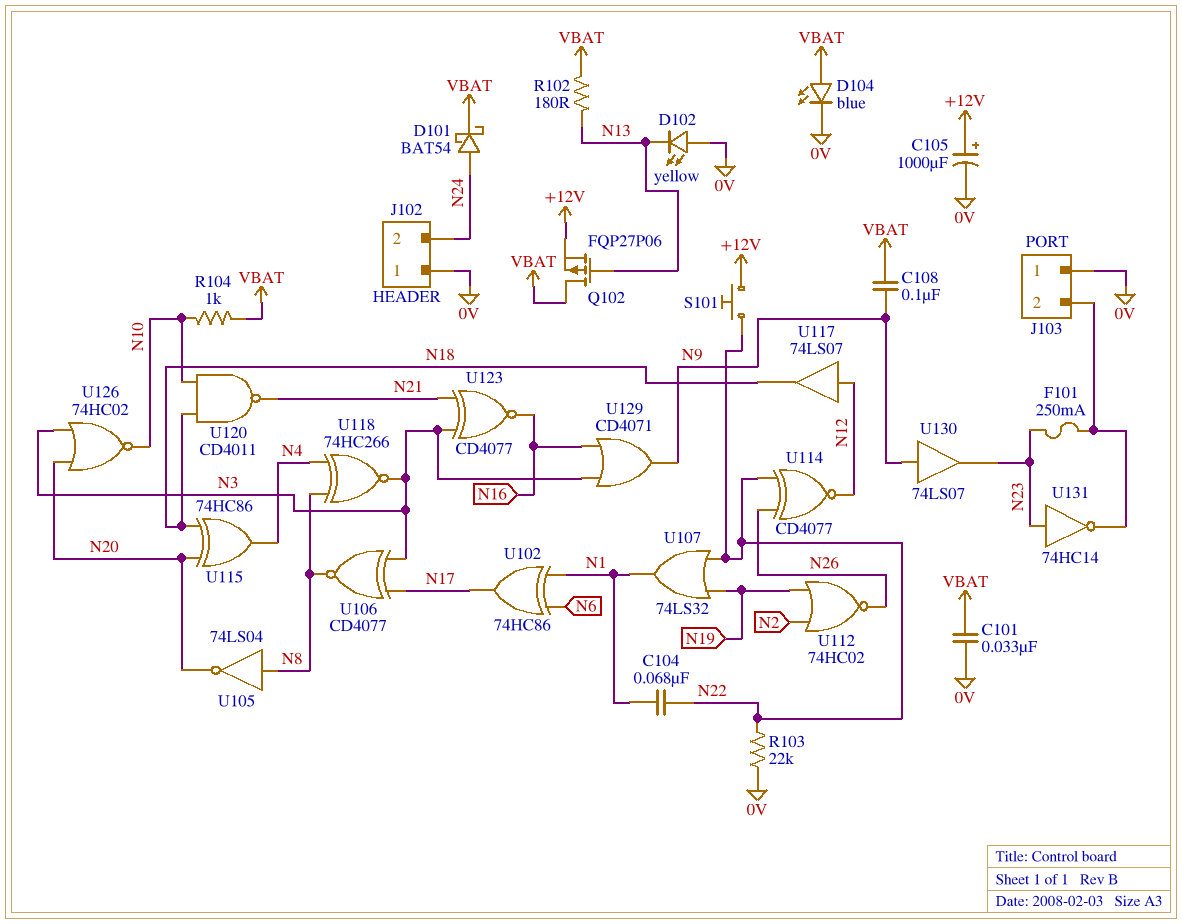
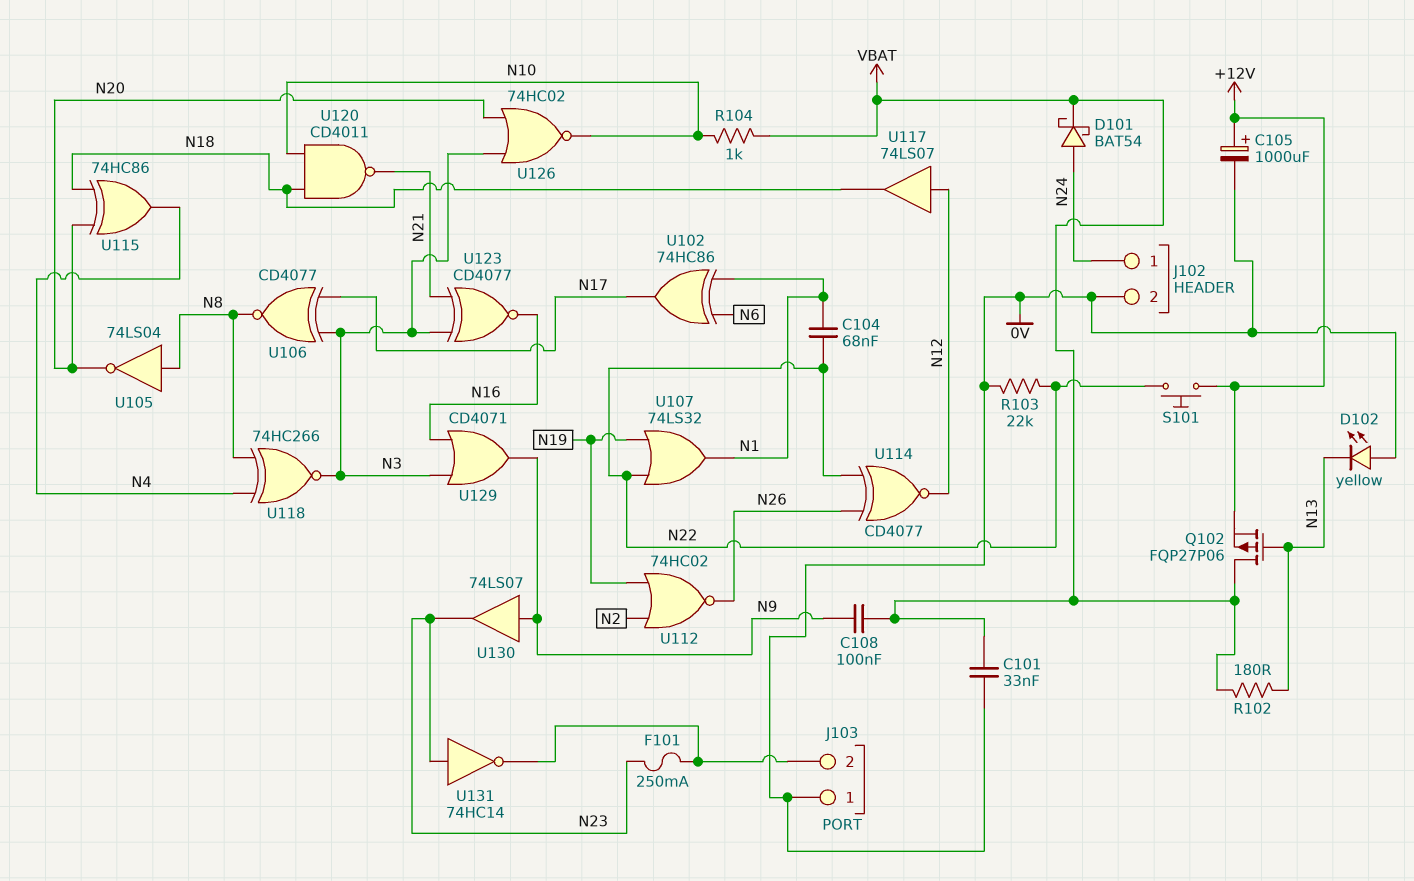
D104: LED blue (A VBAT, K 0V) -> none
J102 pin 1: 0V -> N24
J102 pin 2: N24 -> 0V

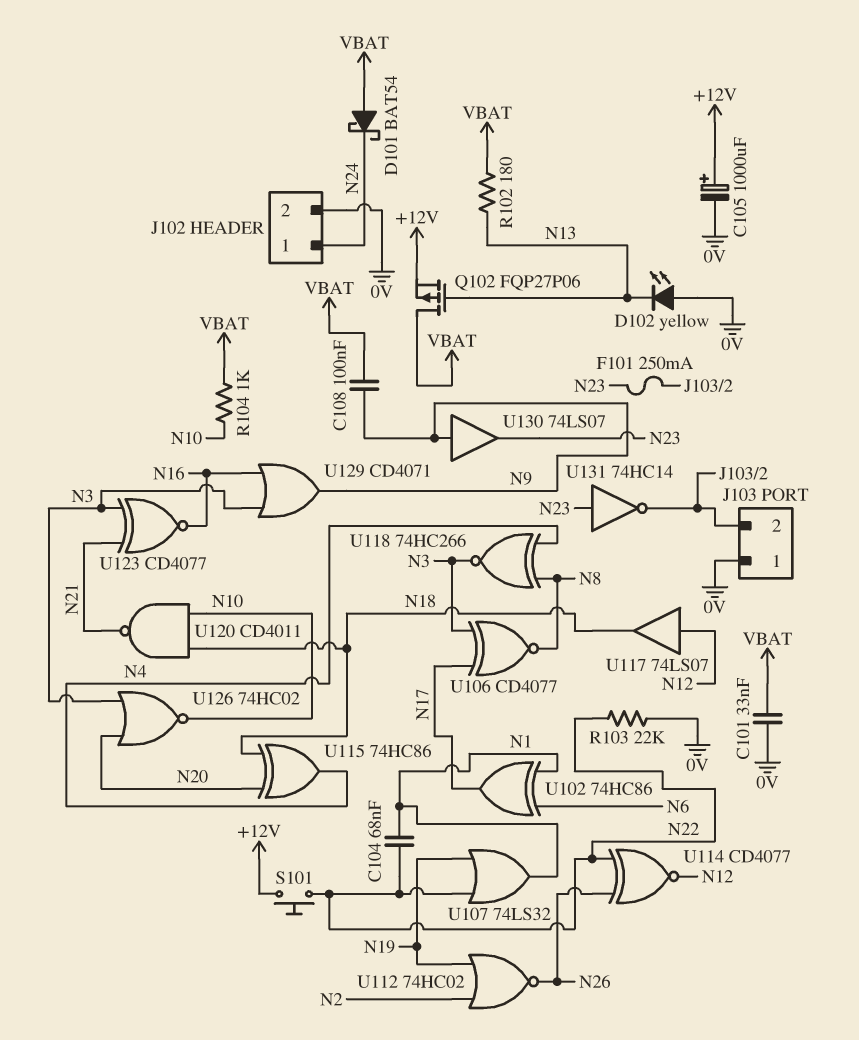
D101: schottky BAT54 (A N24, K VBAT) -> schottky BAT54 (A VBAT, K N24)
U105: NOT 74LS04 (in N8, out N20) -> none

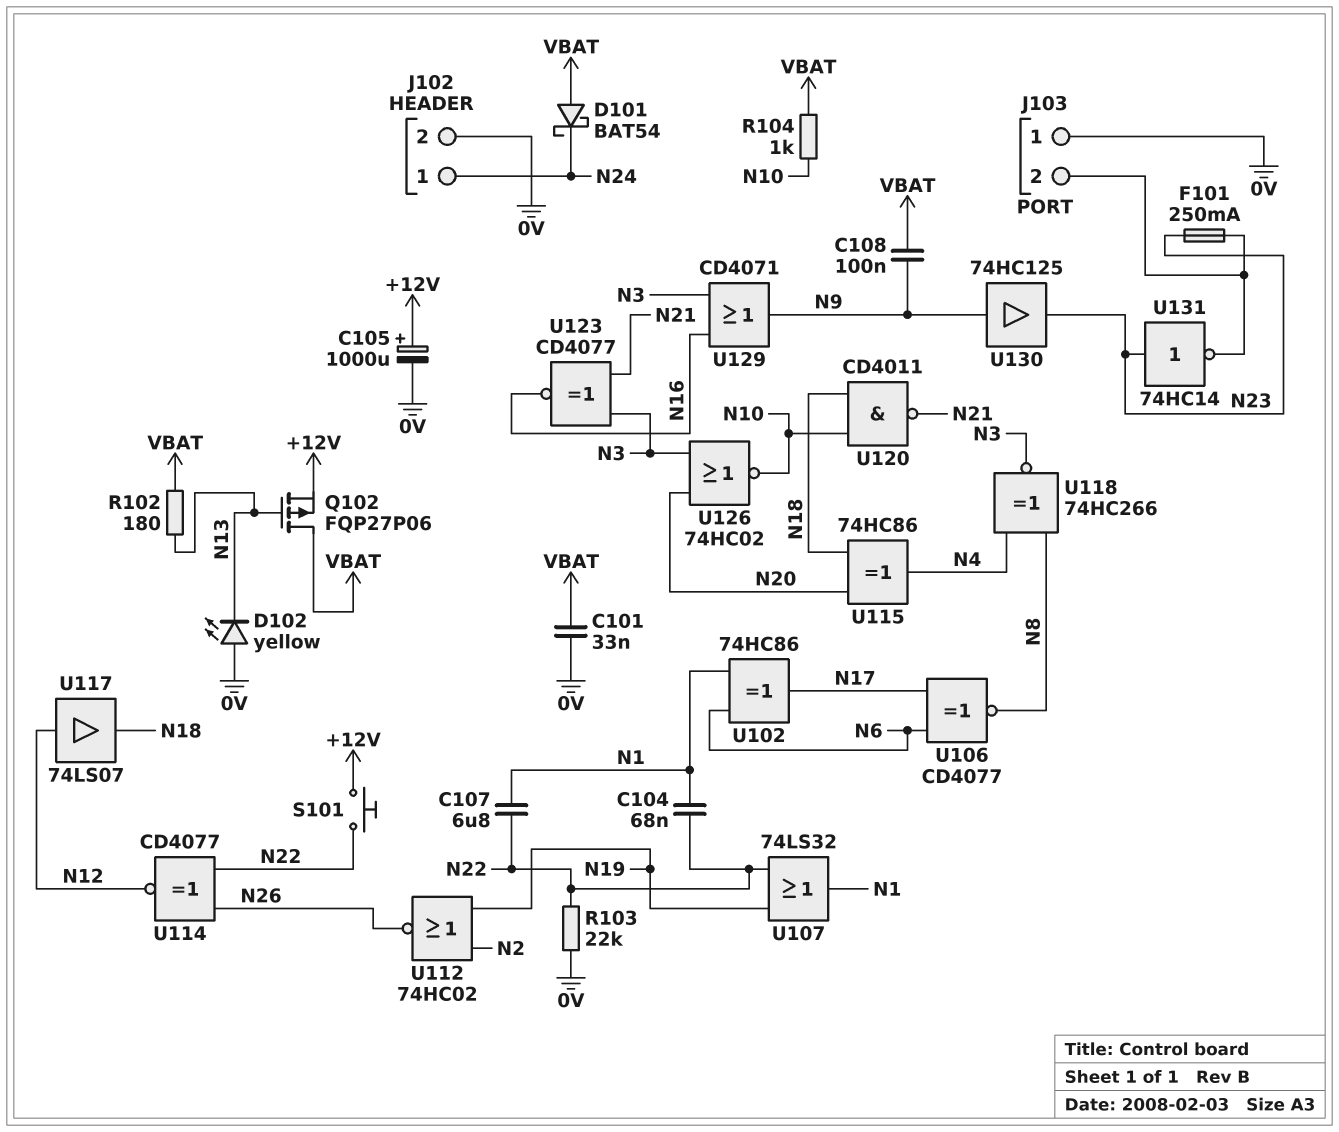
C107: none -> 6.8uF (N1, N22)
U106: XNOR CD4077 (in N3, in N17, out N8) -> XNOR CD4077 (in N6, in N17, out N8)
U130: buffer 74LS07 (in N9, out N23) -> buffer 74HC125 (in N9, out N23)

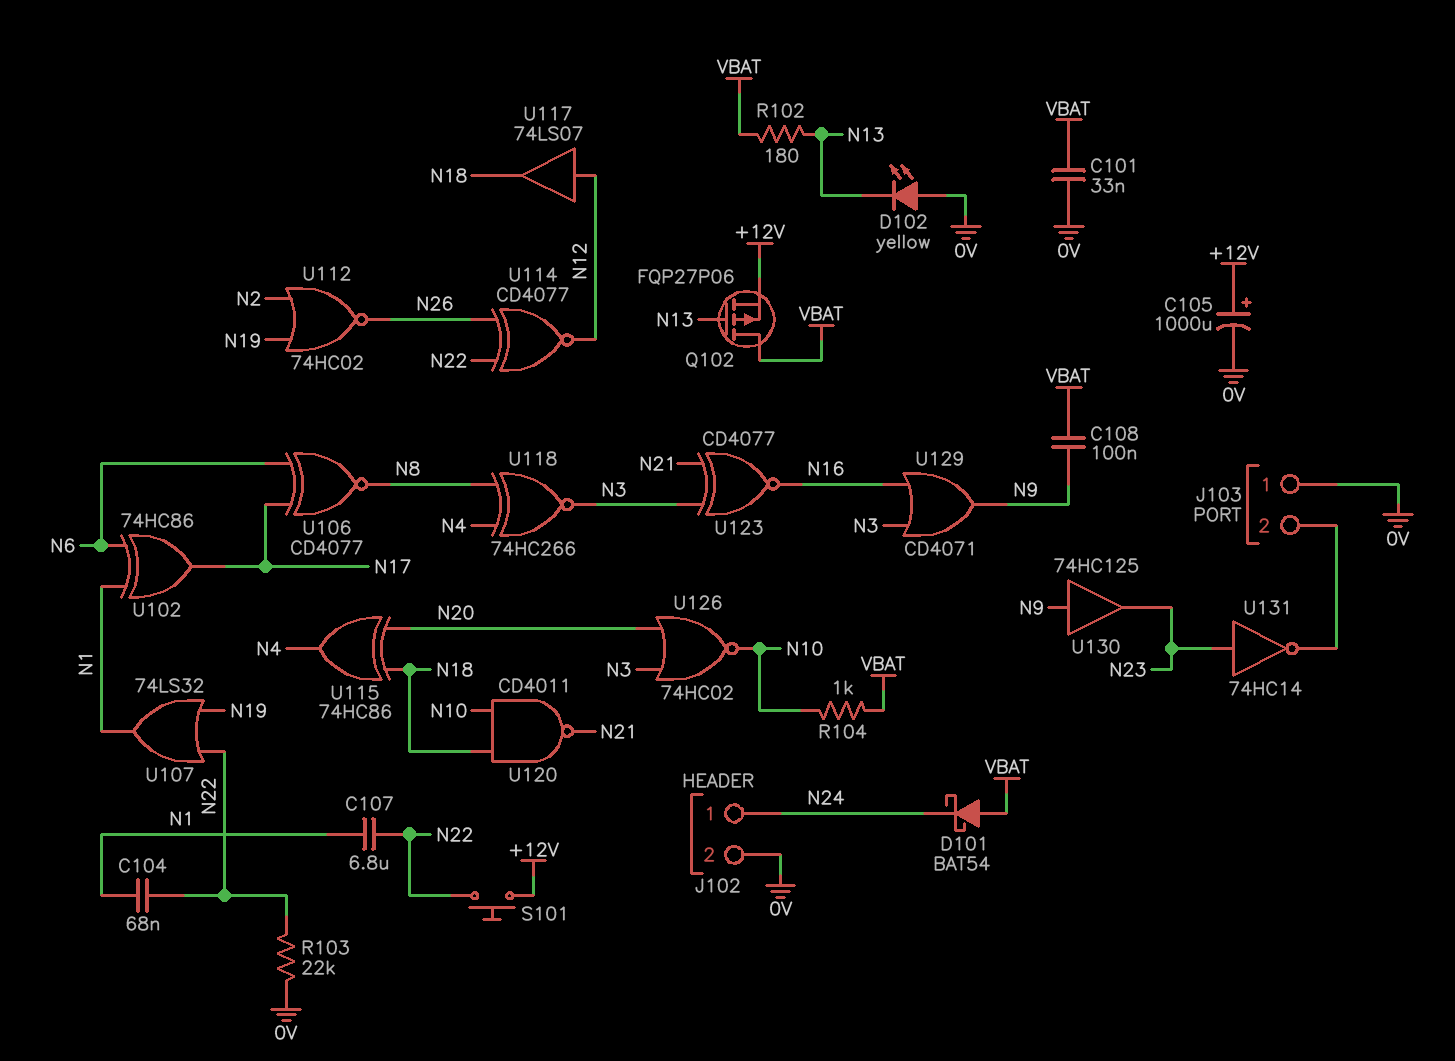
F101: 250mA (J103/2, N23) -> none

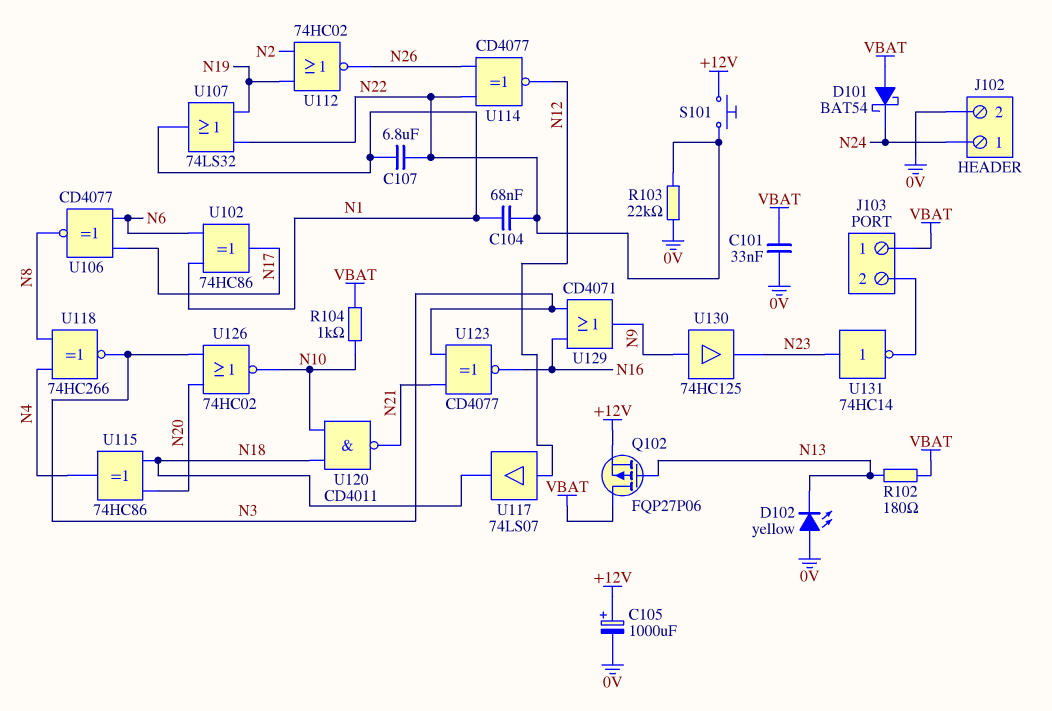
C108: 100nF (N9, VBAT) -> none
J103 pin 1: 0V -> VBAT

